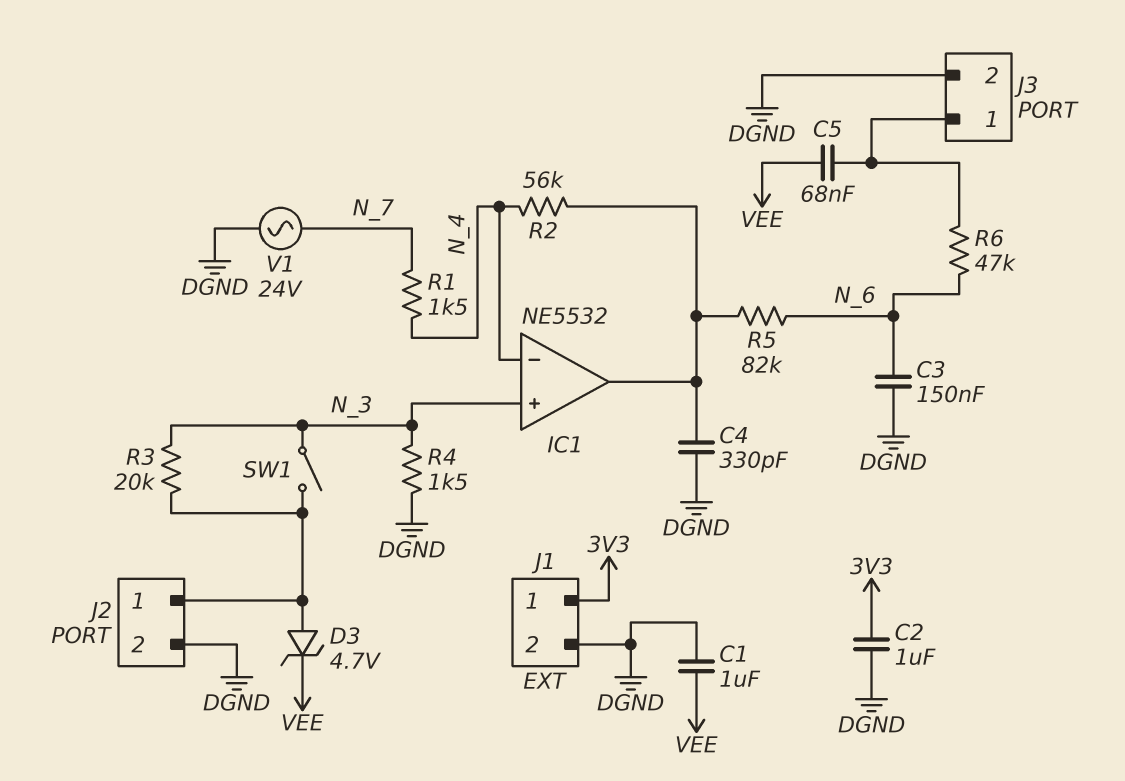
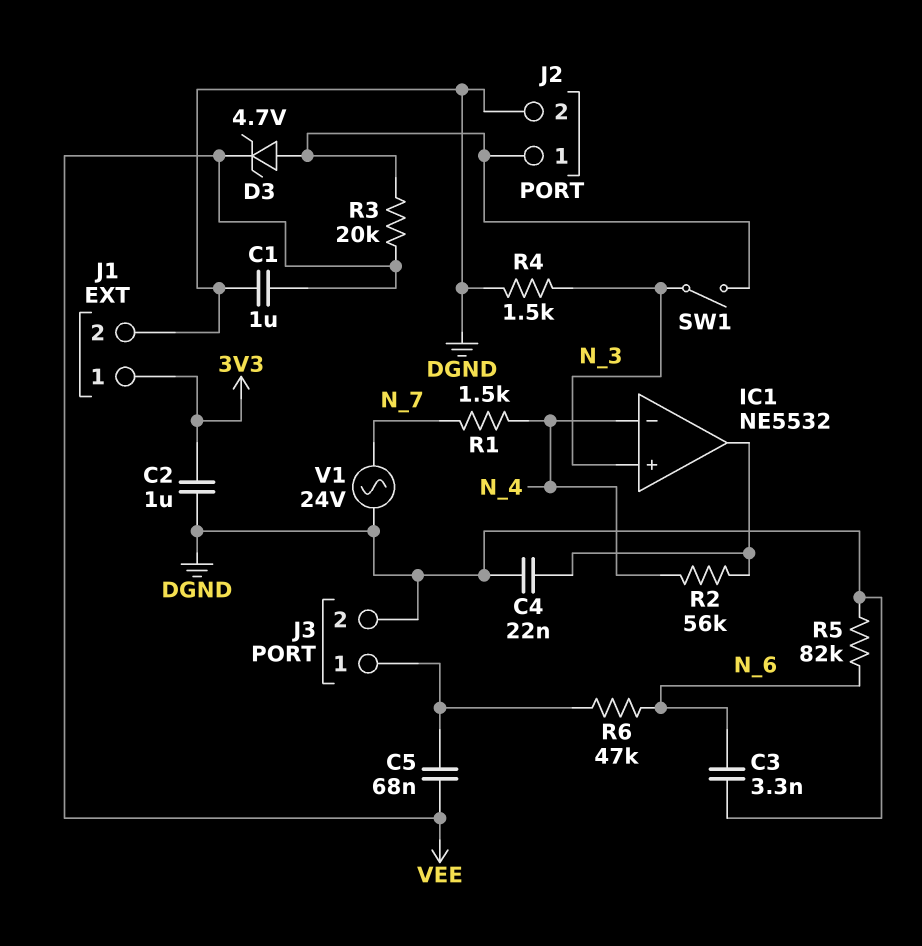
C3: 150nF (DGND, N_6) -> 3.3nF (DGND, N_6)
C4: 330pF (DGND, IC1/out) -> 22nF (DGND, IC1/out)
R3: 20k (J2/1, N_3) -> 20k (J2/1, VEE)
R5: 82k (IC1/out, N_6) -> 82k (DGND, N_6)

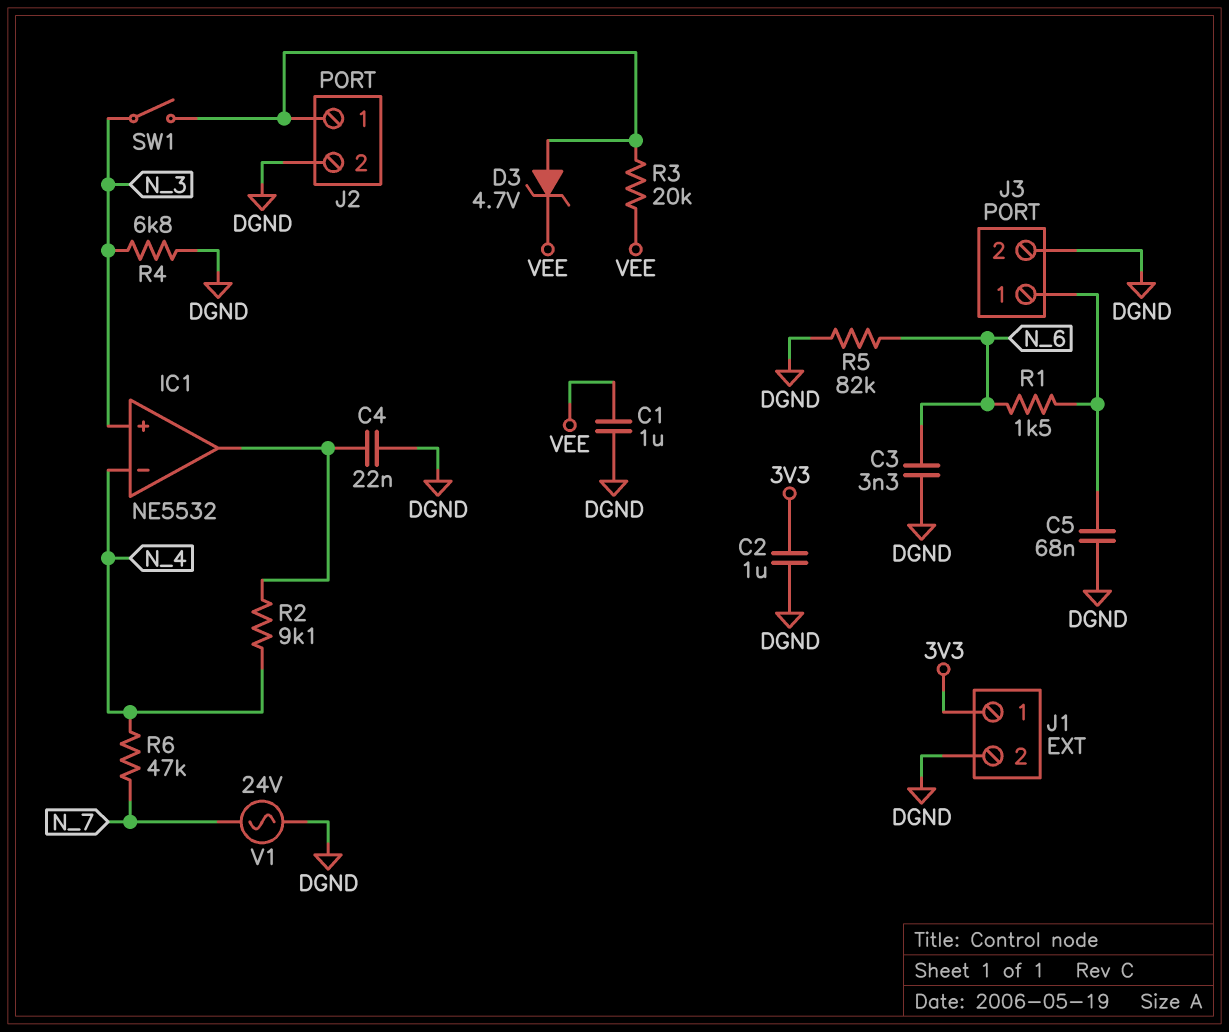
C5: 68nF (J3/1, VEE) -> 68nF (DGND, J3/1)
R1: 1.5k (N_4, N_7) -> 1.5k (J3/1, N_6)
R2: 56k (IC1/out, N_4) -> 9.1k (IC1/out, N_4)
R4: 1.5k (DGND, N_3) -> 6.8k (DGND, N_3)
R6: 47k (J3/1, N_6) -> 47k (N_4, N_7)

